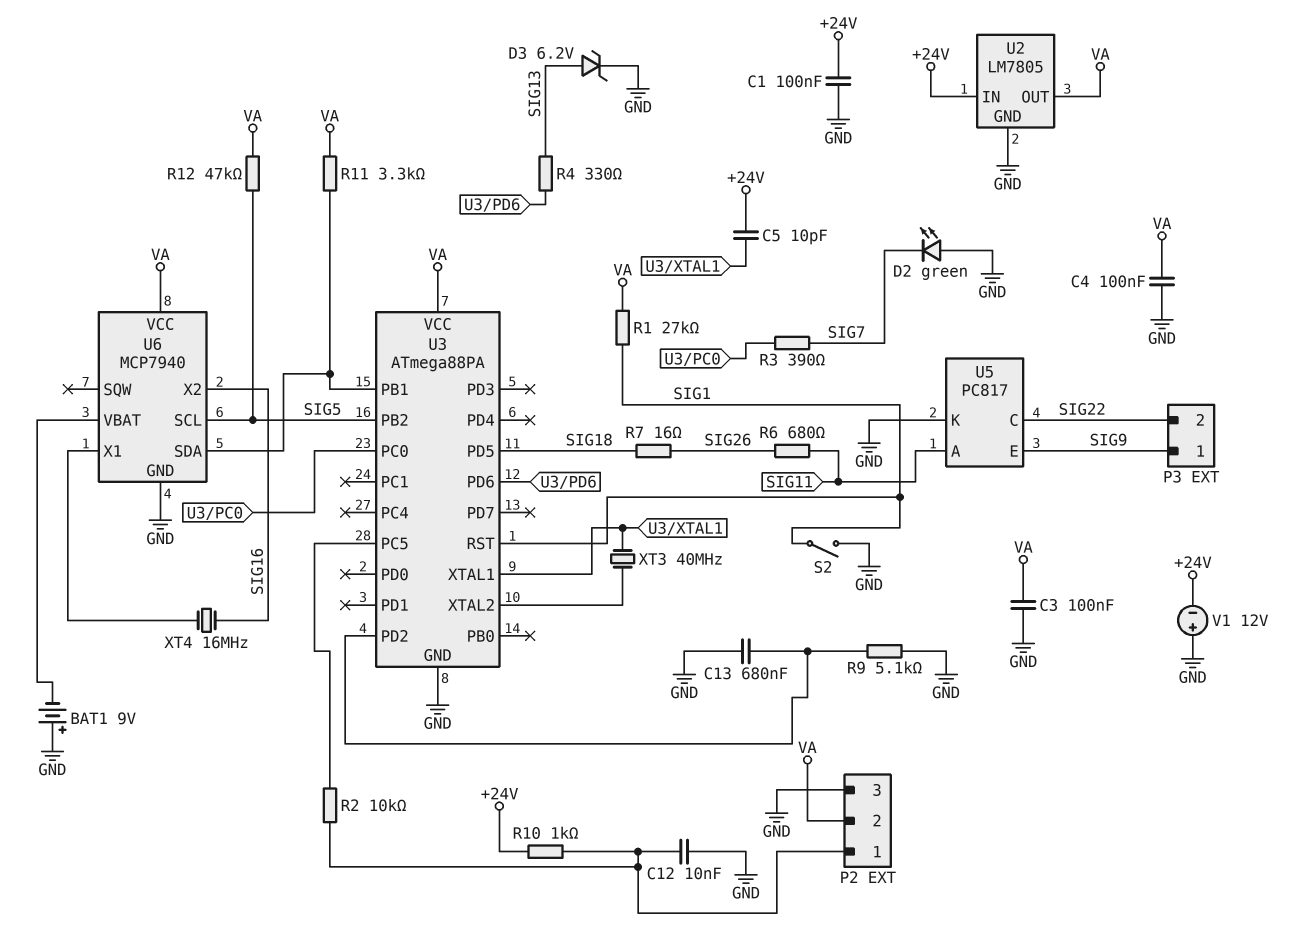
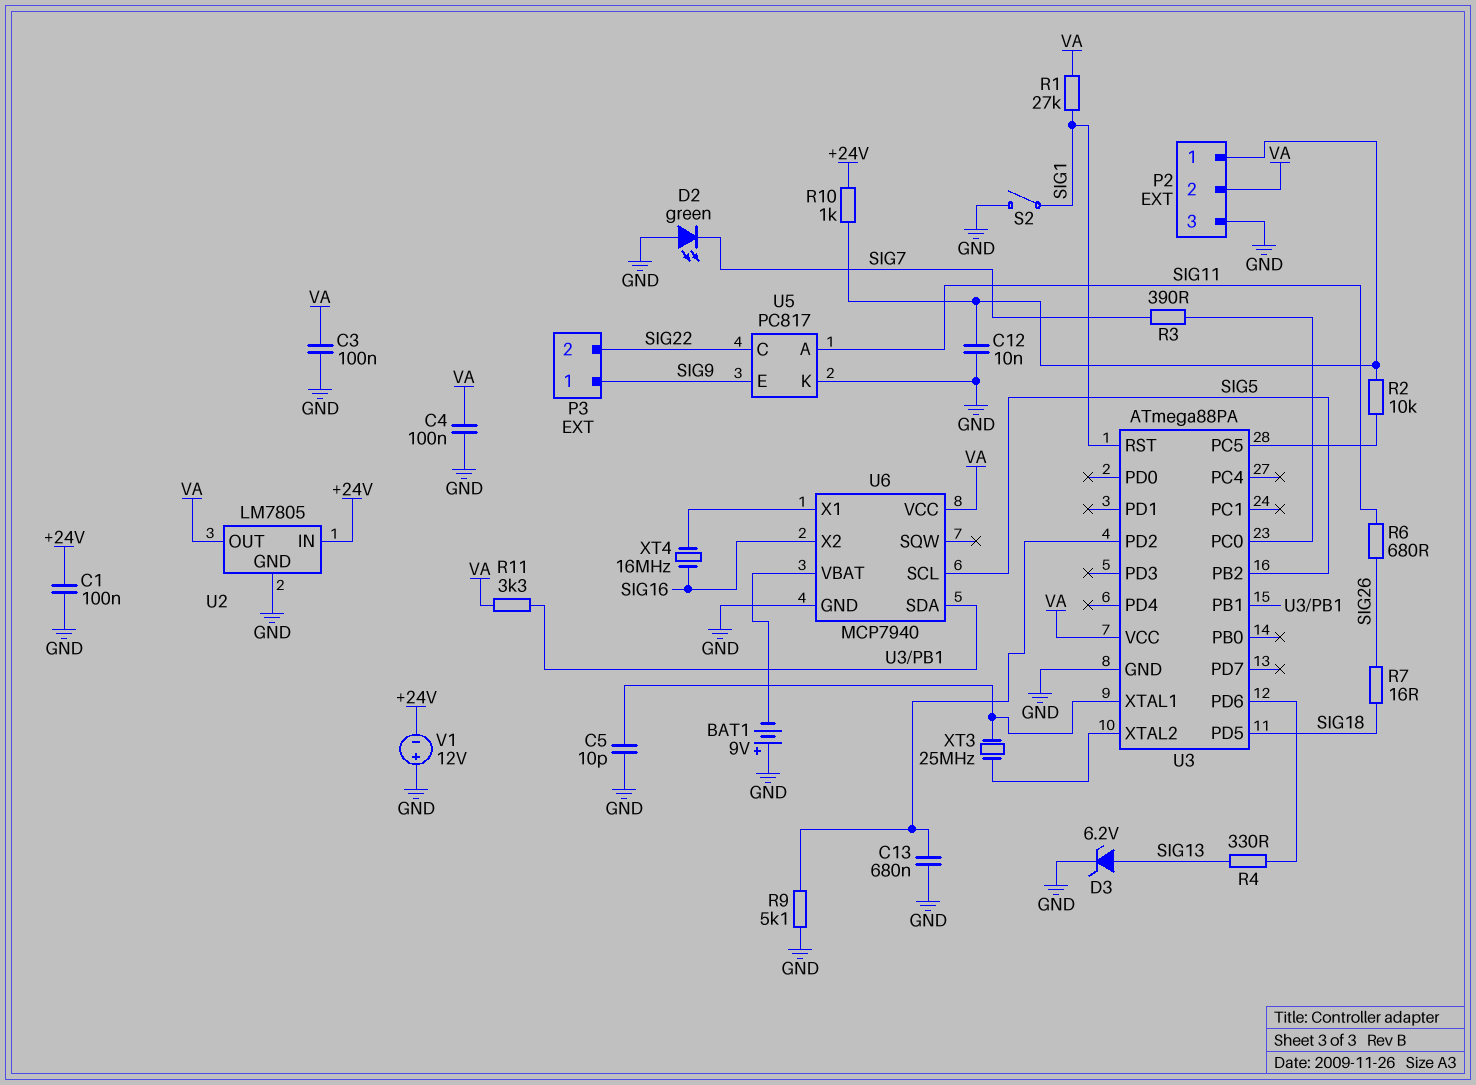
C5: 10pF (+24V, U3/XTAL1) -> 10pF (GND, U3/XTAL1)
R12: 47k (SIG5, VA) -> none
XT3: 40MHz (U3/XTAL1, U3/XTAL2) -> 25MHz (U3/XTAL1, U3/XTAL2)

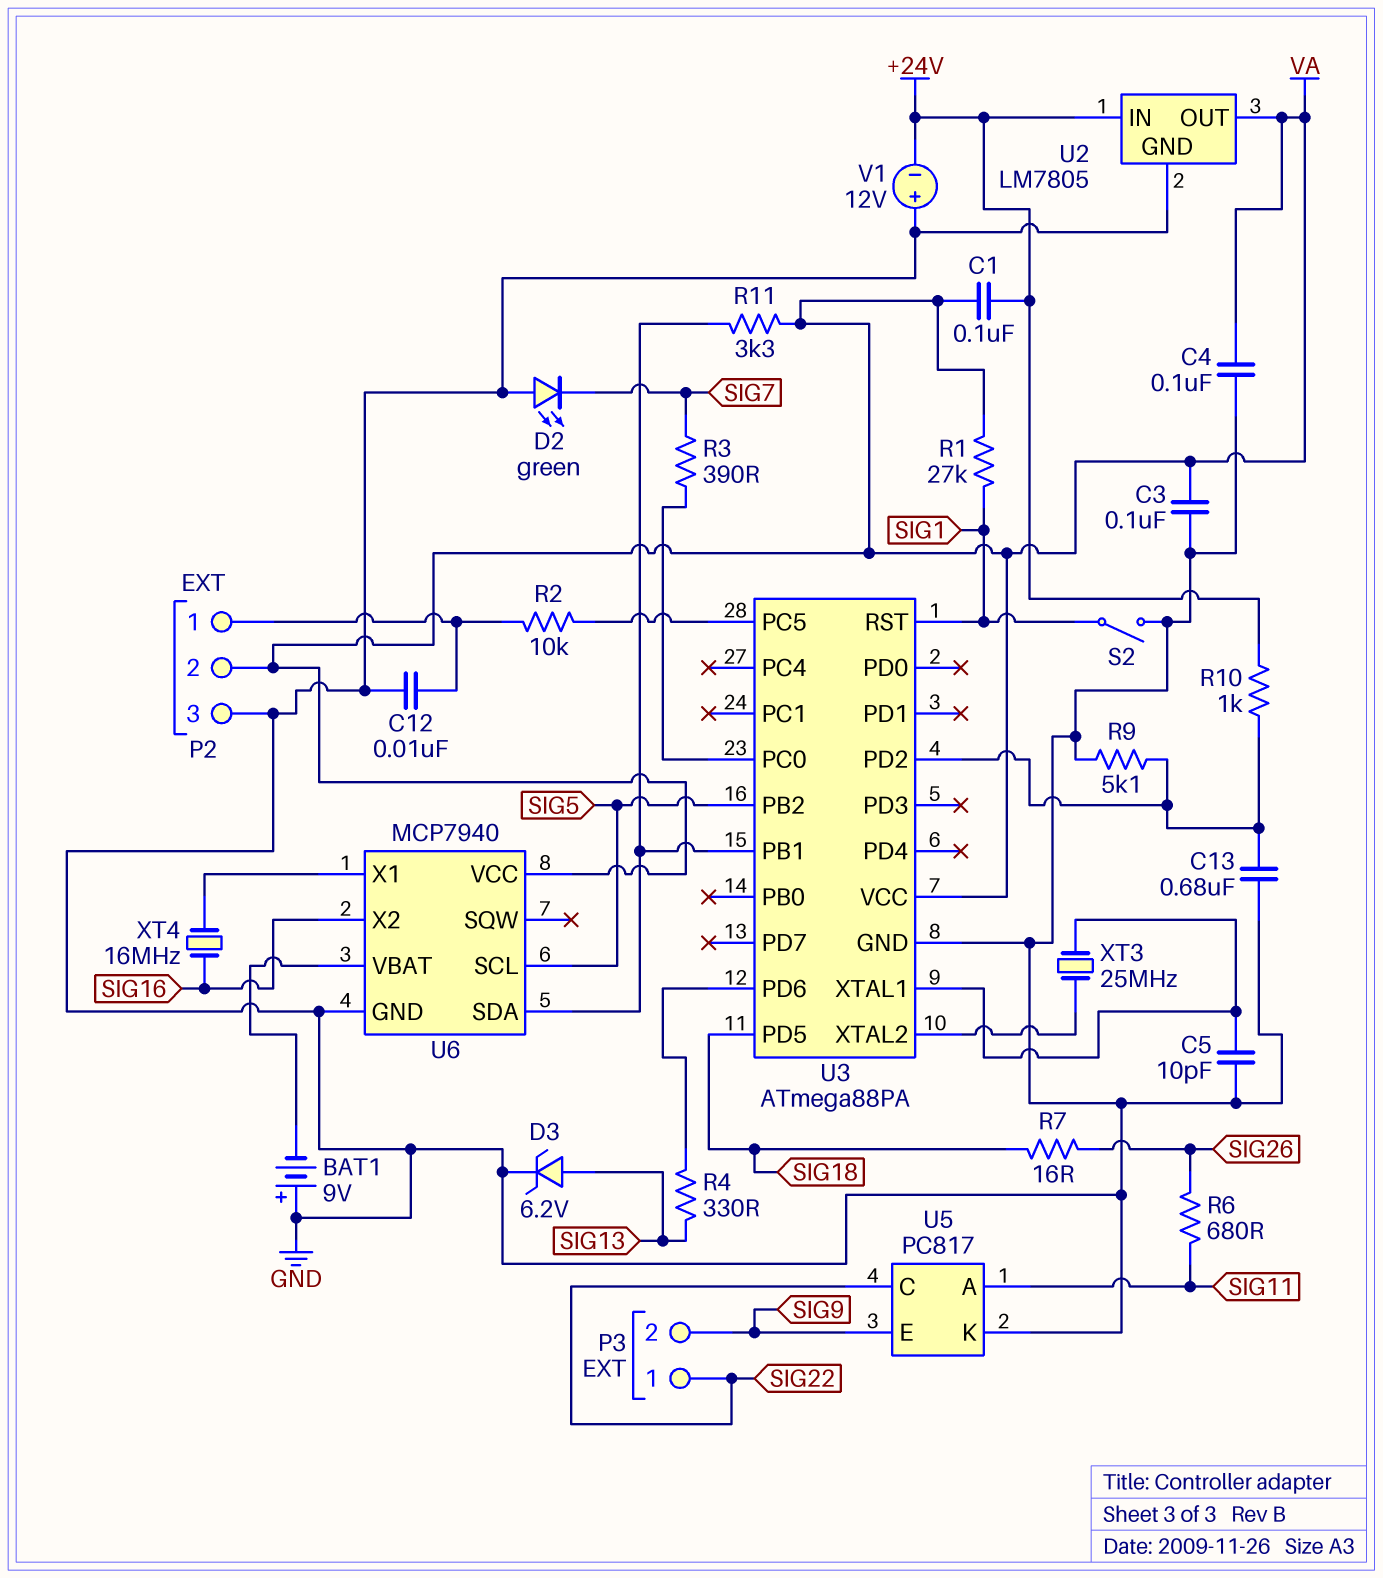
C1: 100nF (+24V, GND) -> 100nF (+24V, VA)
P3 pin 1: SIG9 -> SIG22
P3 pin 2: SIG22 -> SIG9
R10: 1k (+24V, P2/1) -> 1k (+24V, U3/PD2)

